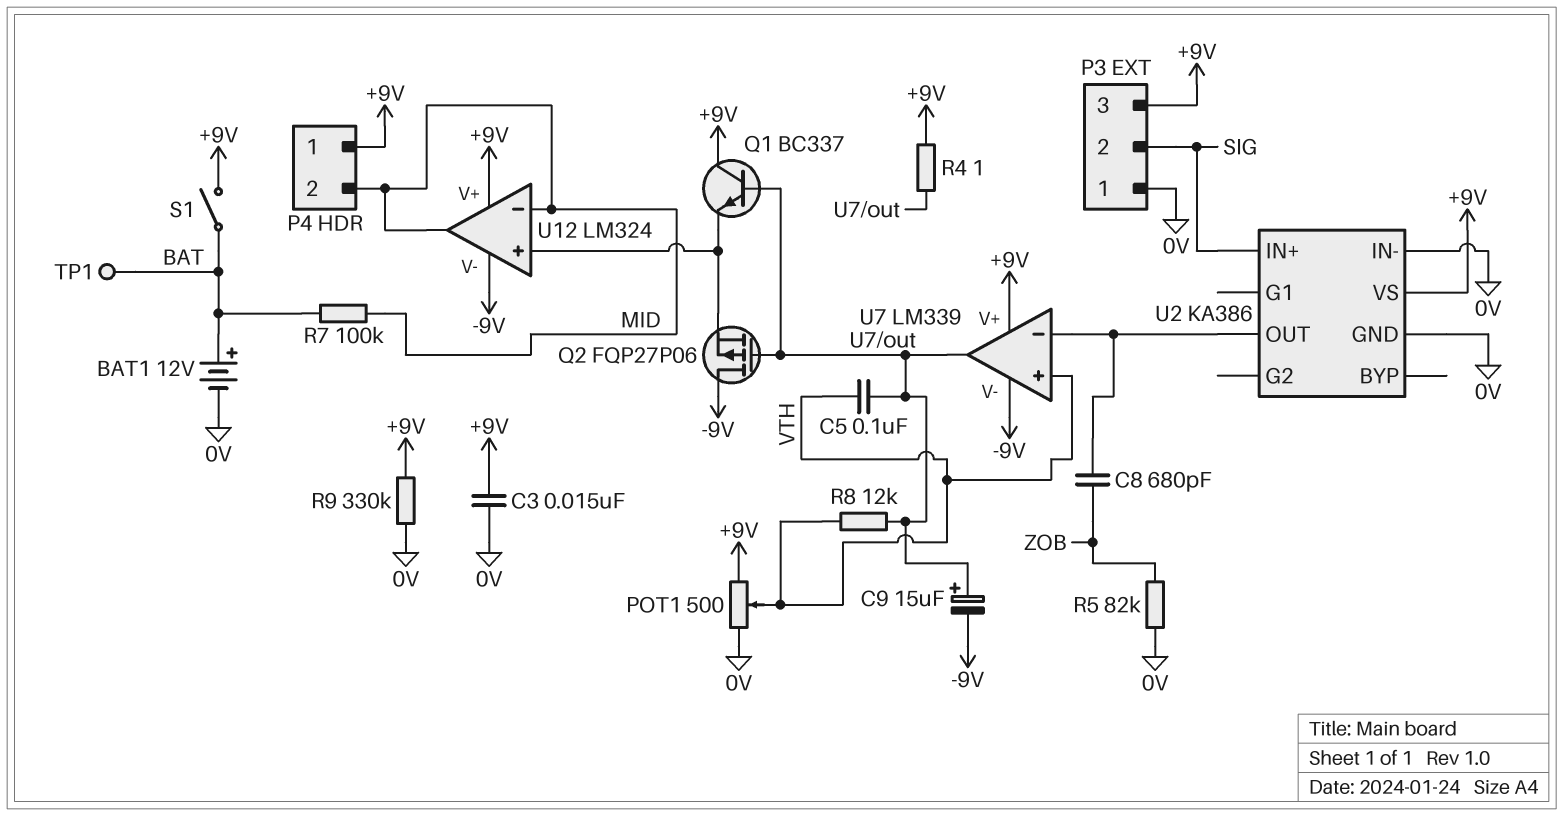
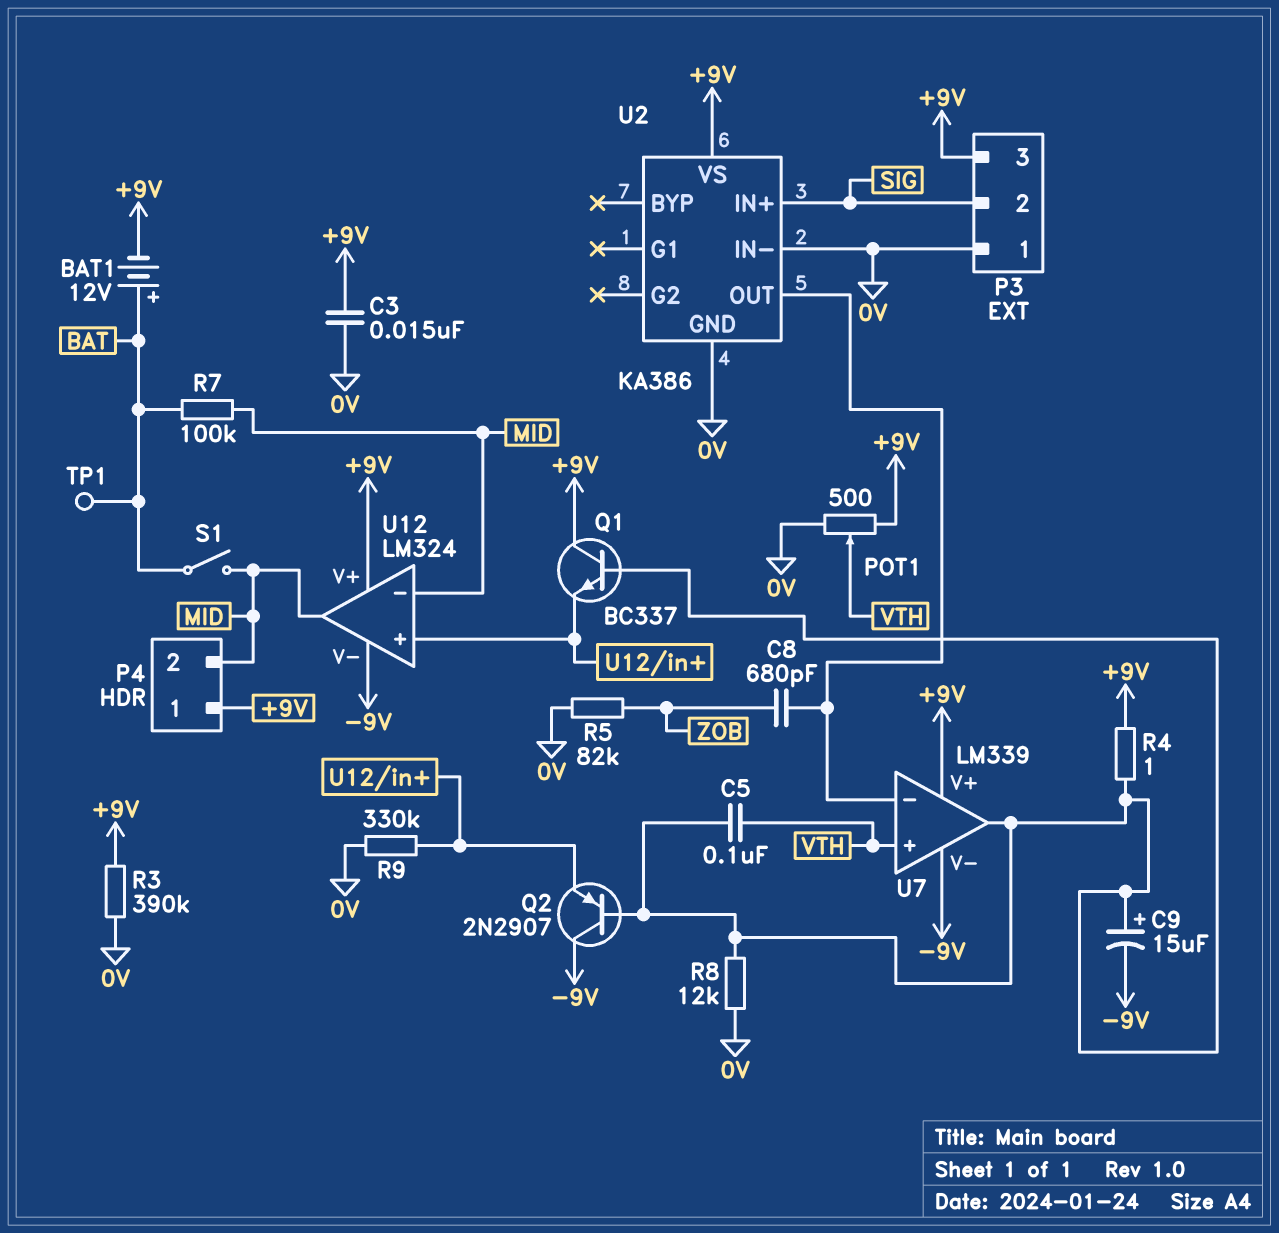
BAT1: 12V (plus BAT, minus 0V) -> 12V (plus BAT, minus +9V)
Q2: PMOS FQP27P06 (G U7/out, D -9V, S U12/in+) -> PNP 2N2907 (B U7/out, C -9V, E U12/in+)
R3: none -> 390k (+9V, 0V)
R8: 12k (U7/out, VTH) -> 12k (0V, U7/out)
R9: 330k (+9V, 0V) -> 330k (0V, U12/in+)
S1: switch (+9V, BAT) -> switch (BAT, MID)

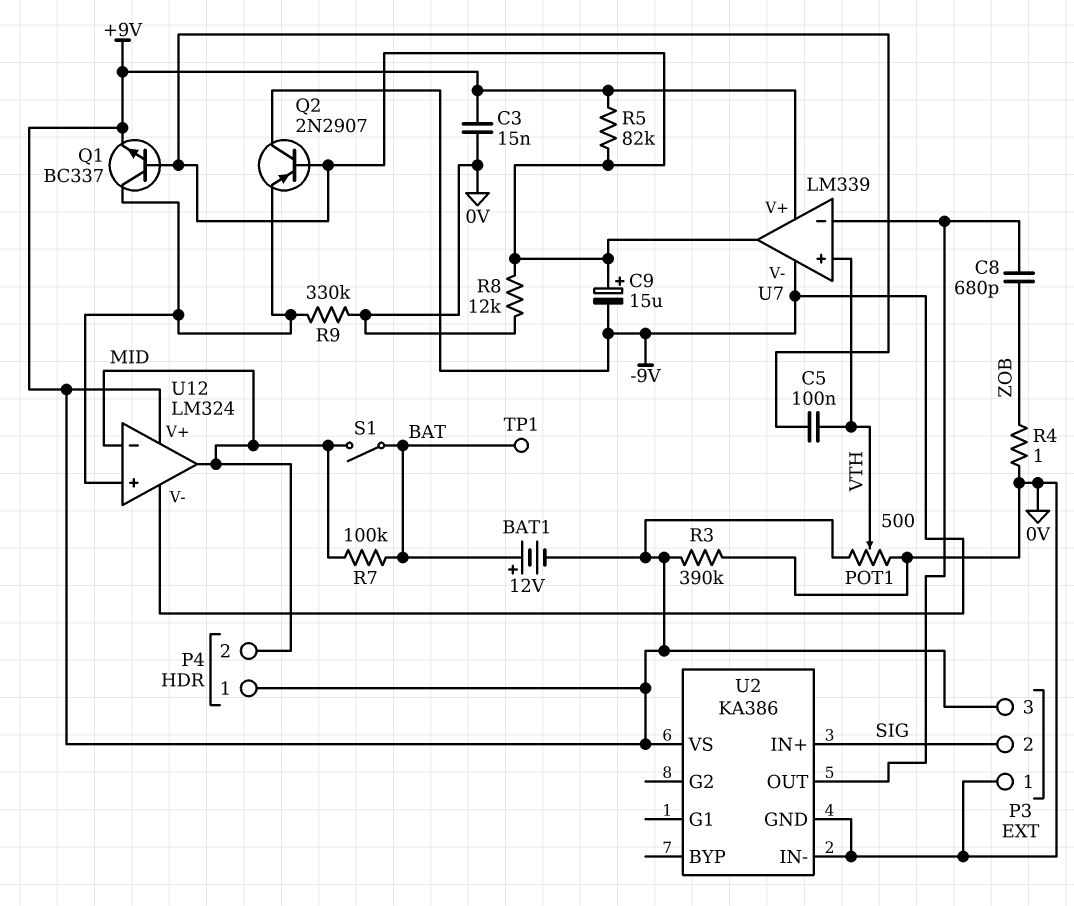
Q1: NPN BC337 (B U7/out, C +9V, E U12/in+) -> NPN BC337 (B U7/out, C U12/in+, E +9V)
R4: 1 (+9V, U7/out) -> 1 (0V, ZOB)
R5: 82k (0V, ZOB) -> 82k (+9V, U7/out)

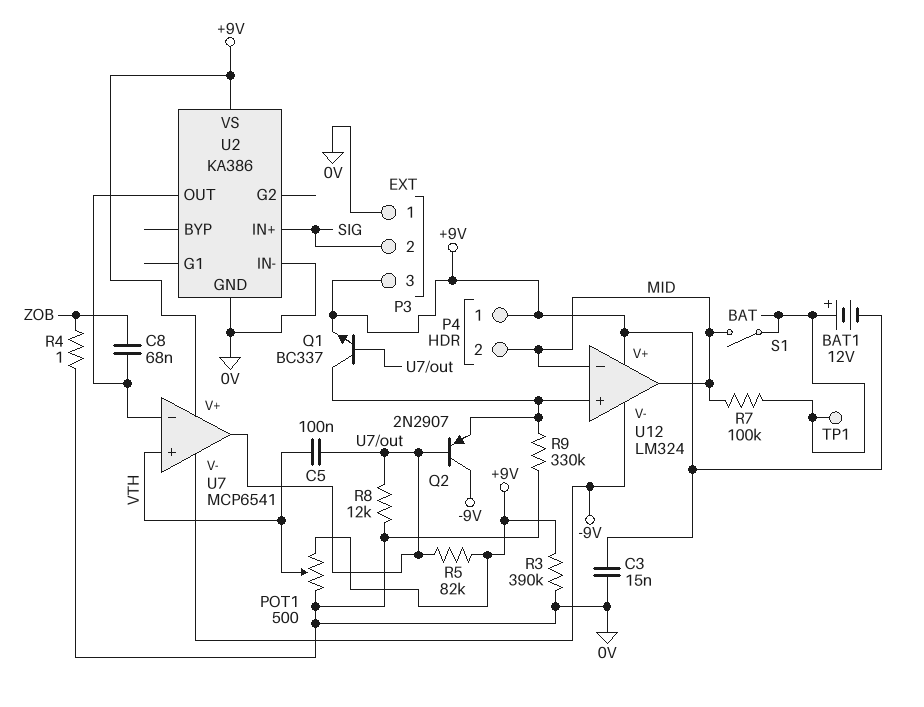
C8: 680pF (U2/OUT, ZOB) -> 68nF (U2/OUT, ZOB)
C9: 15uF (plus U7/out, minus -9V) -> none
U7: LM339 -> MCP6541

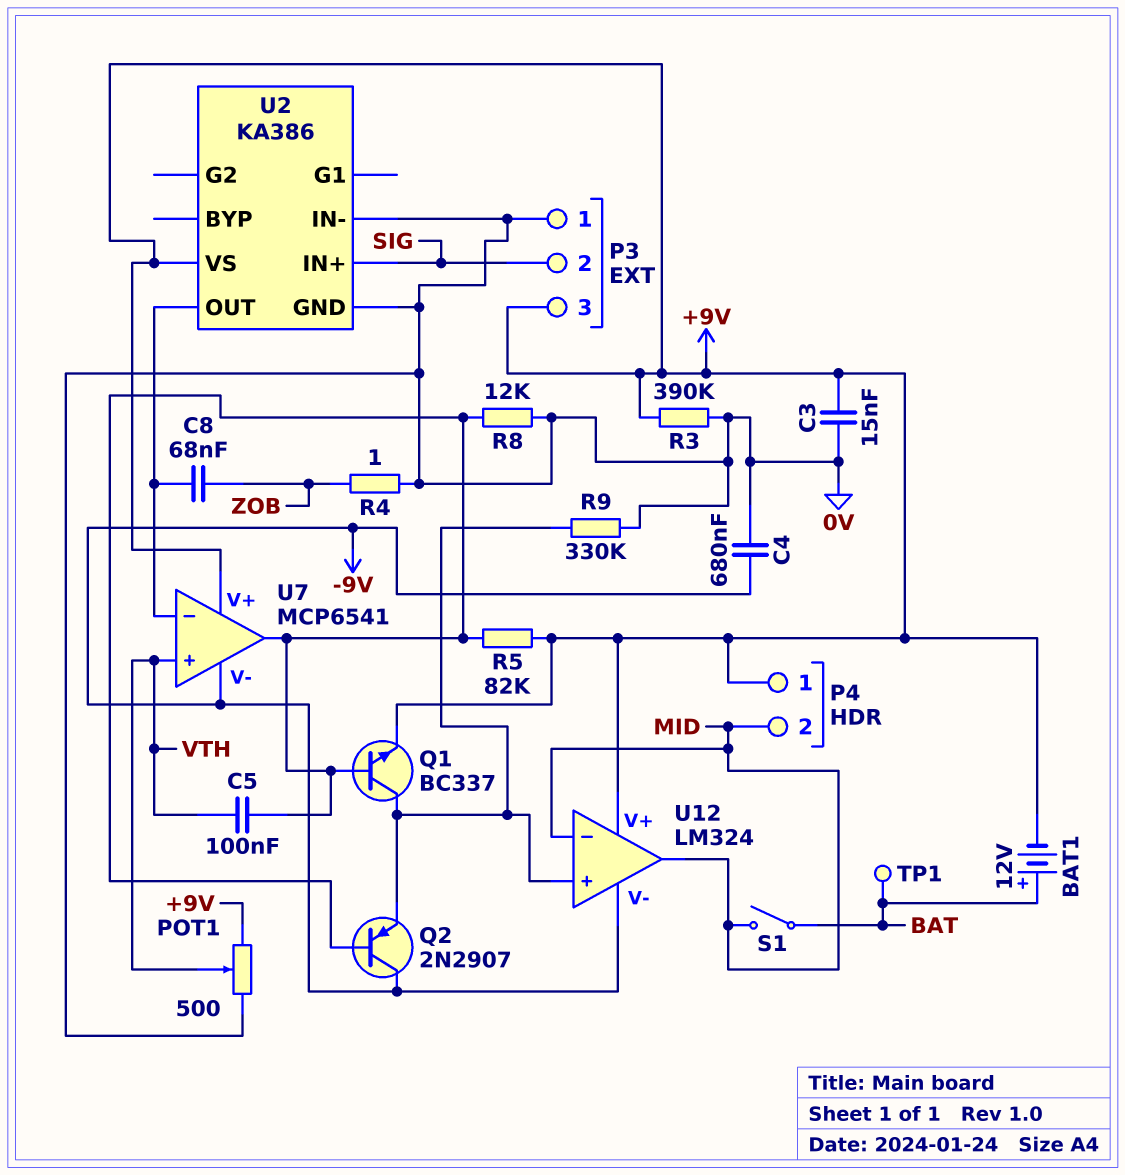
C4: none -> 680nF (-9V, 0V)
R7: 100k (BAT, MID) -> none

